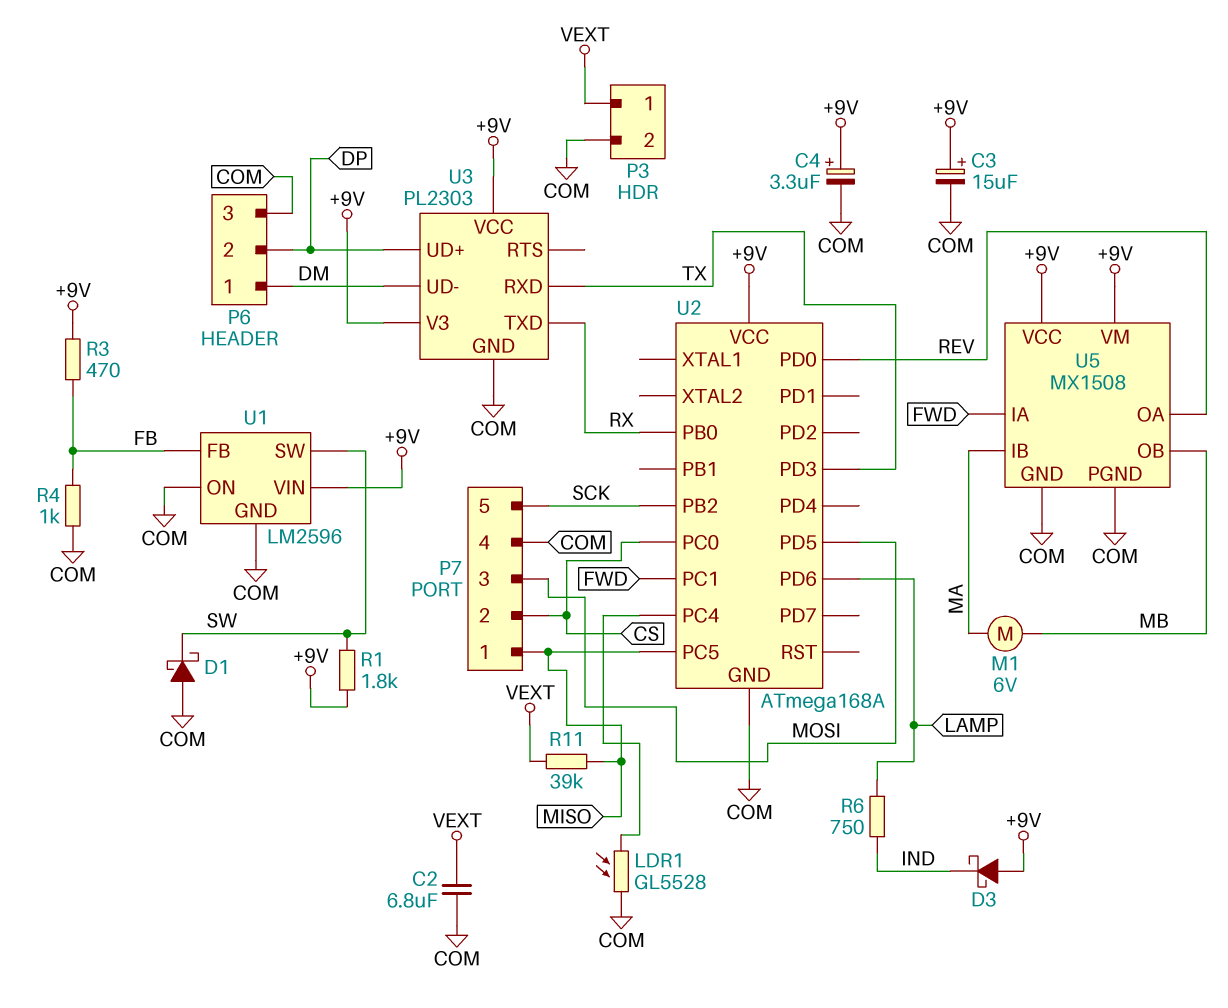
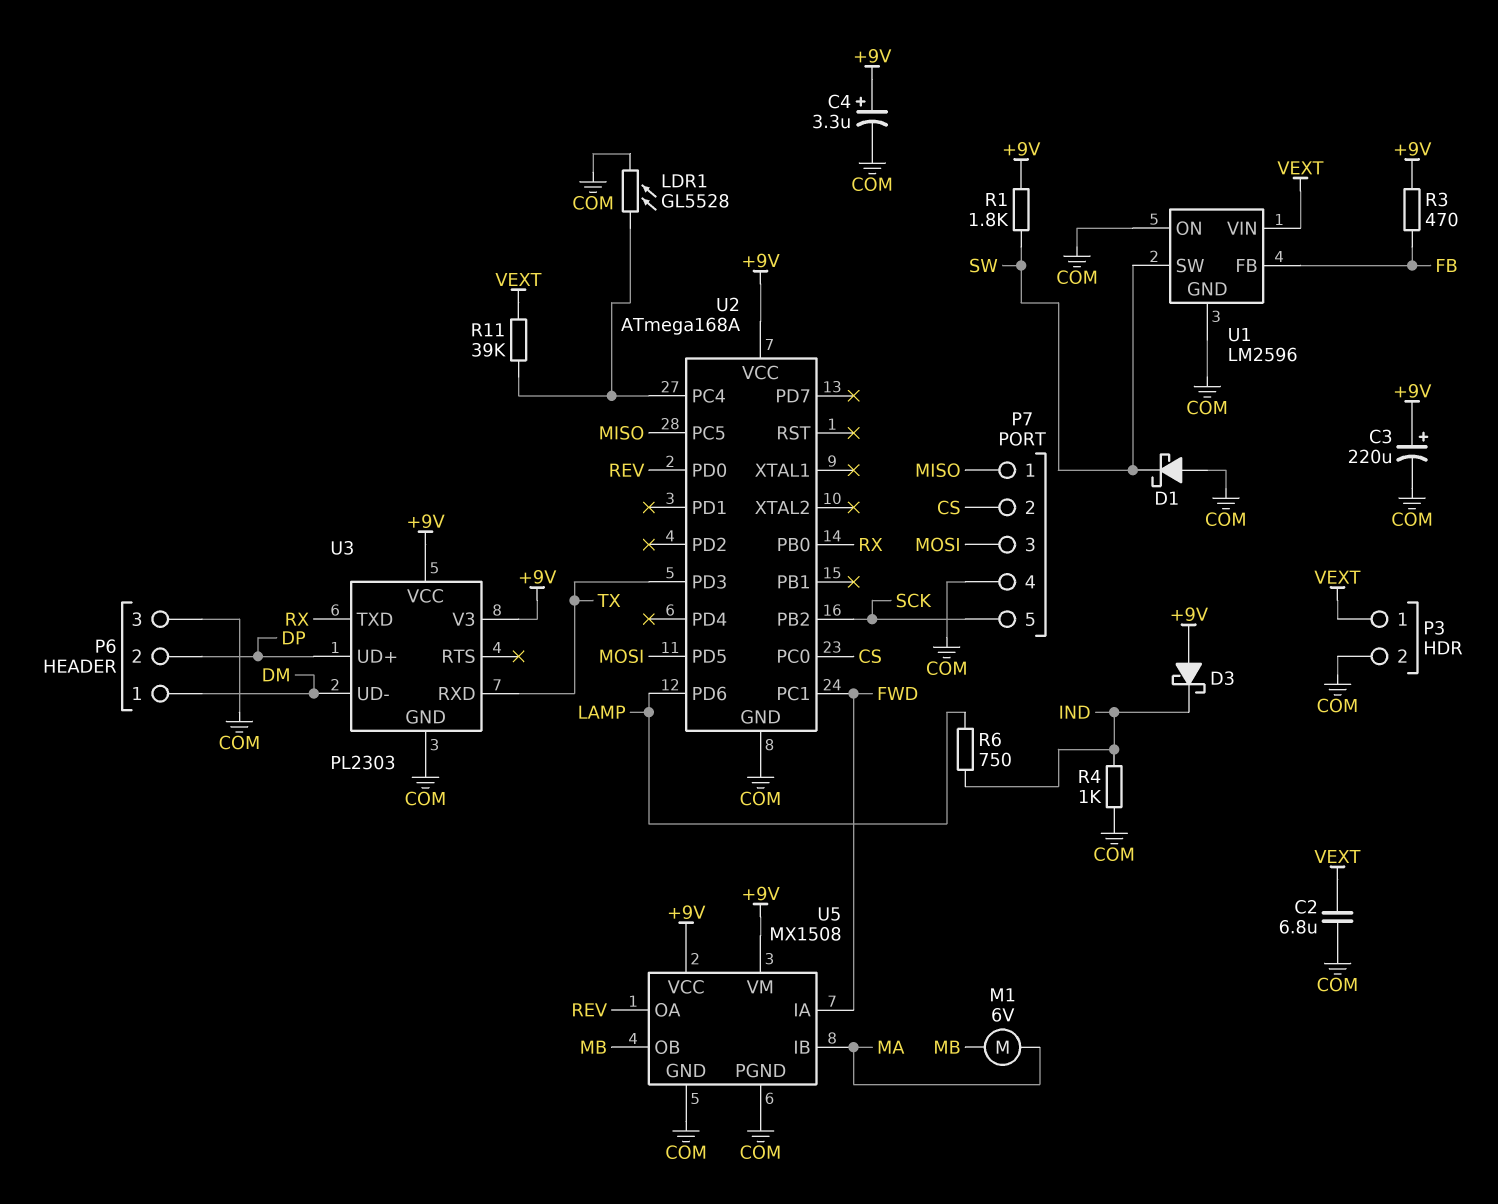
C3: 15uF (plus +9V, minus COM) -> 220uF (plus +9V, minus COM)
R4: 1k (COM, FB) -> 1k (COM, IND)
R11: 39k (MISO, VEXT) -> 39k (U2/PC4, VEXT)
U1 pin VIN: +9V -> VEXT

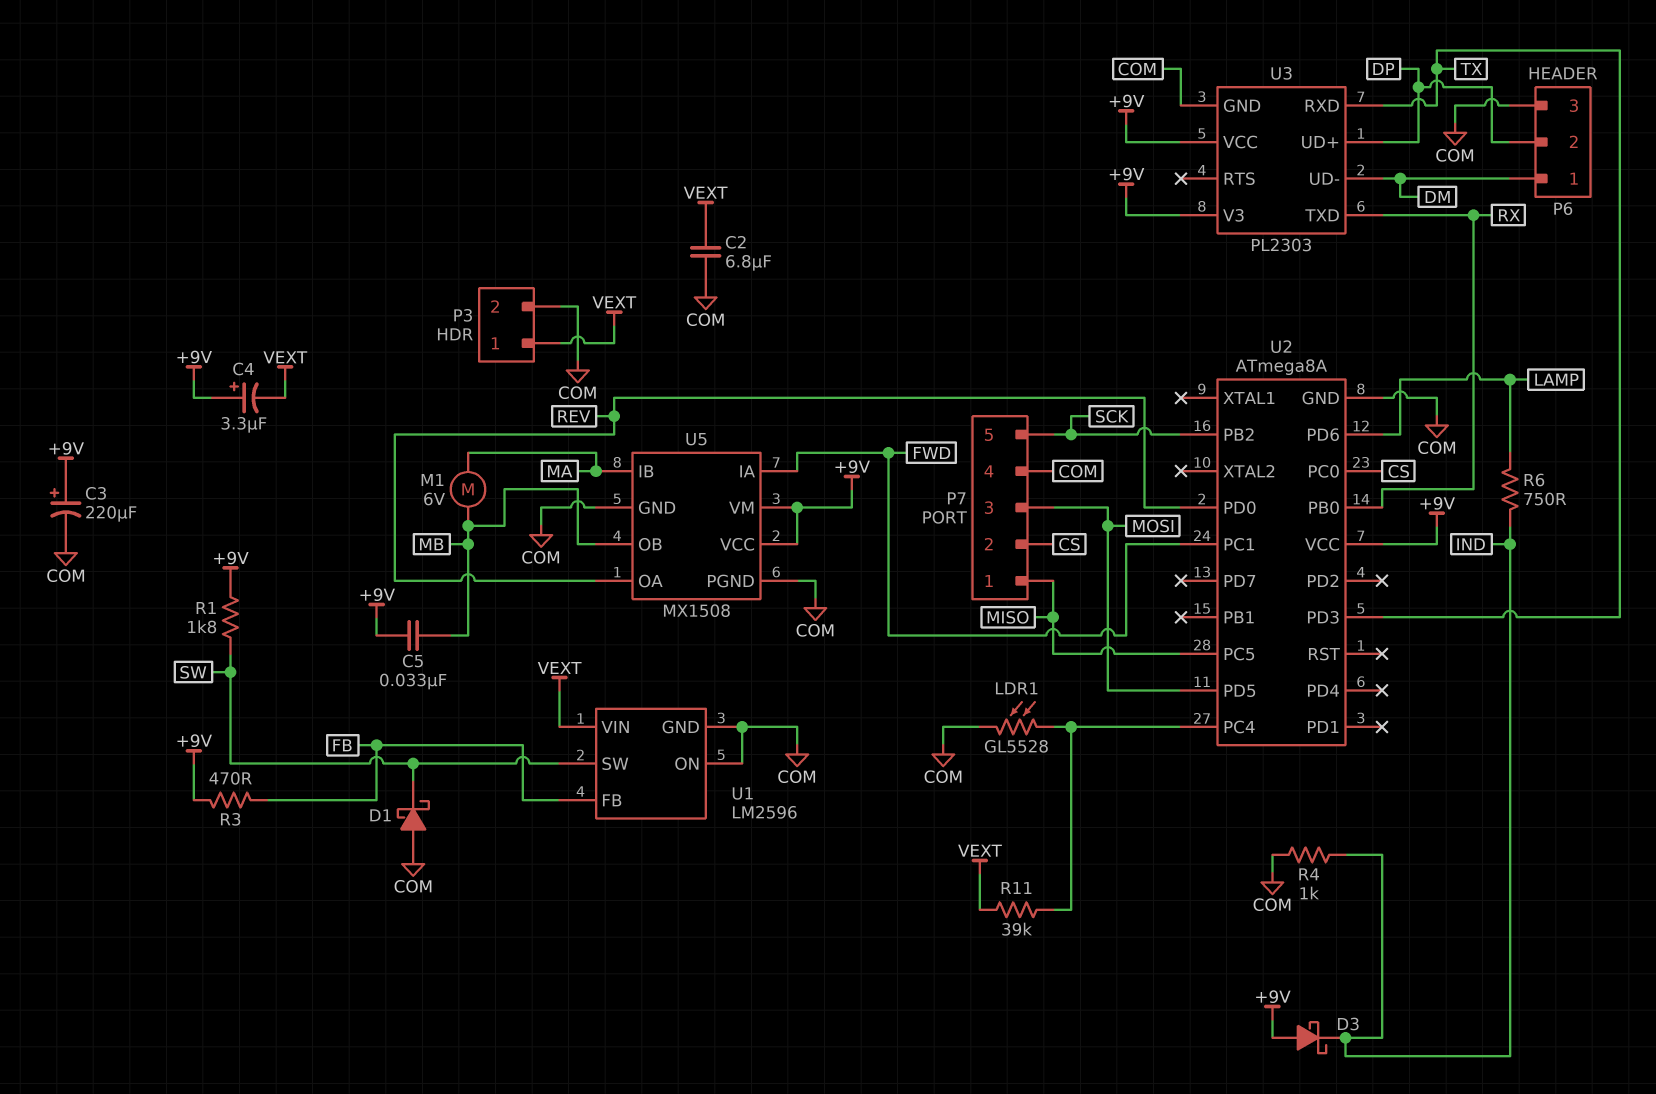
C4: 3.3uF (plus +9V, minus COM) -> 3.3uF (plus +9V, minus VEXT)
C5: none -> 33nF (+9V, MB)
U2: ATmega168A -> ATmega8A

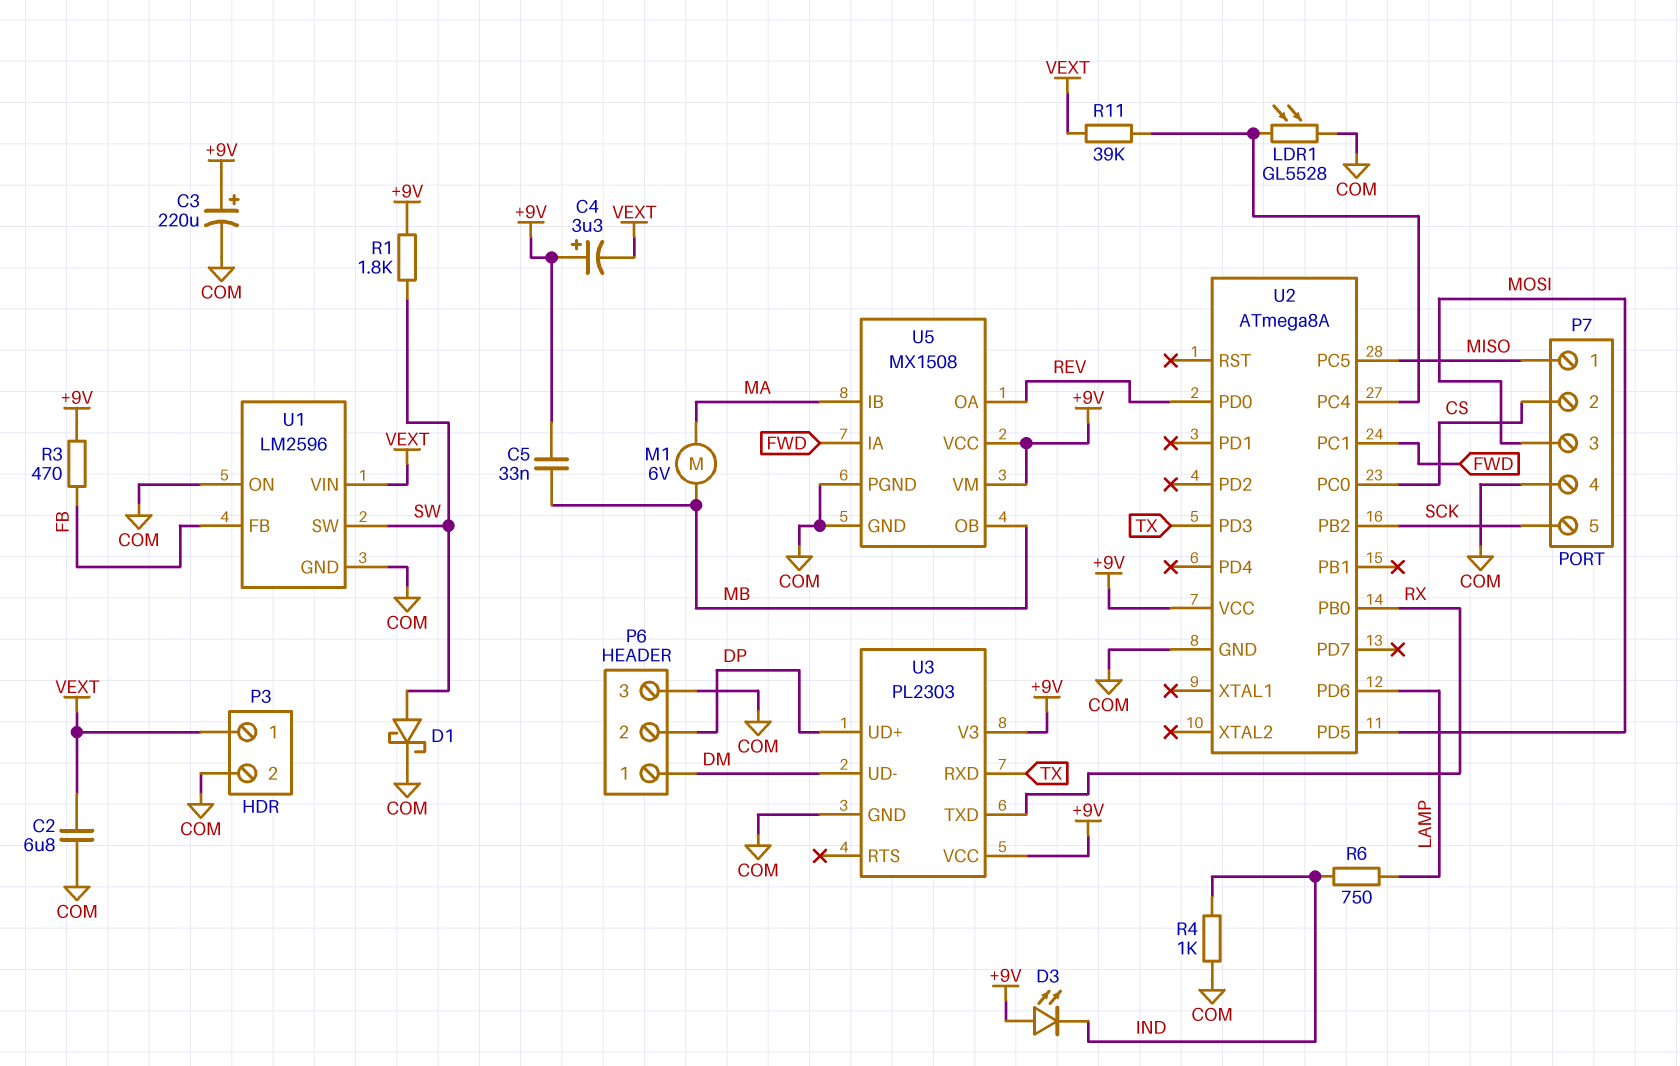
D1: schottky (A COM, K SW) -> schottky (A SW, K COM)
D3: schottky (A +9V, K IND) -> LED (A +9V, K IND)

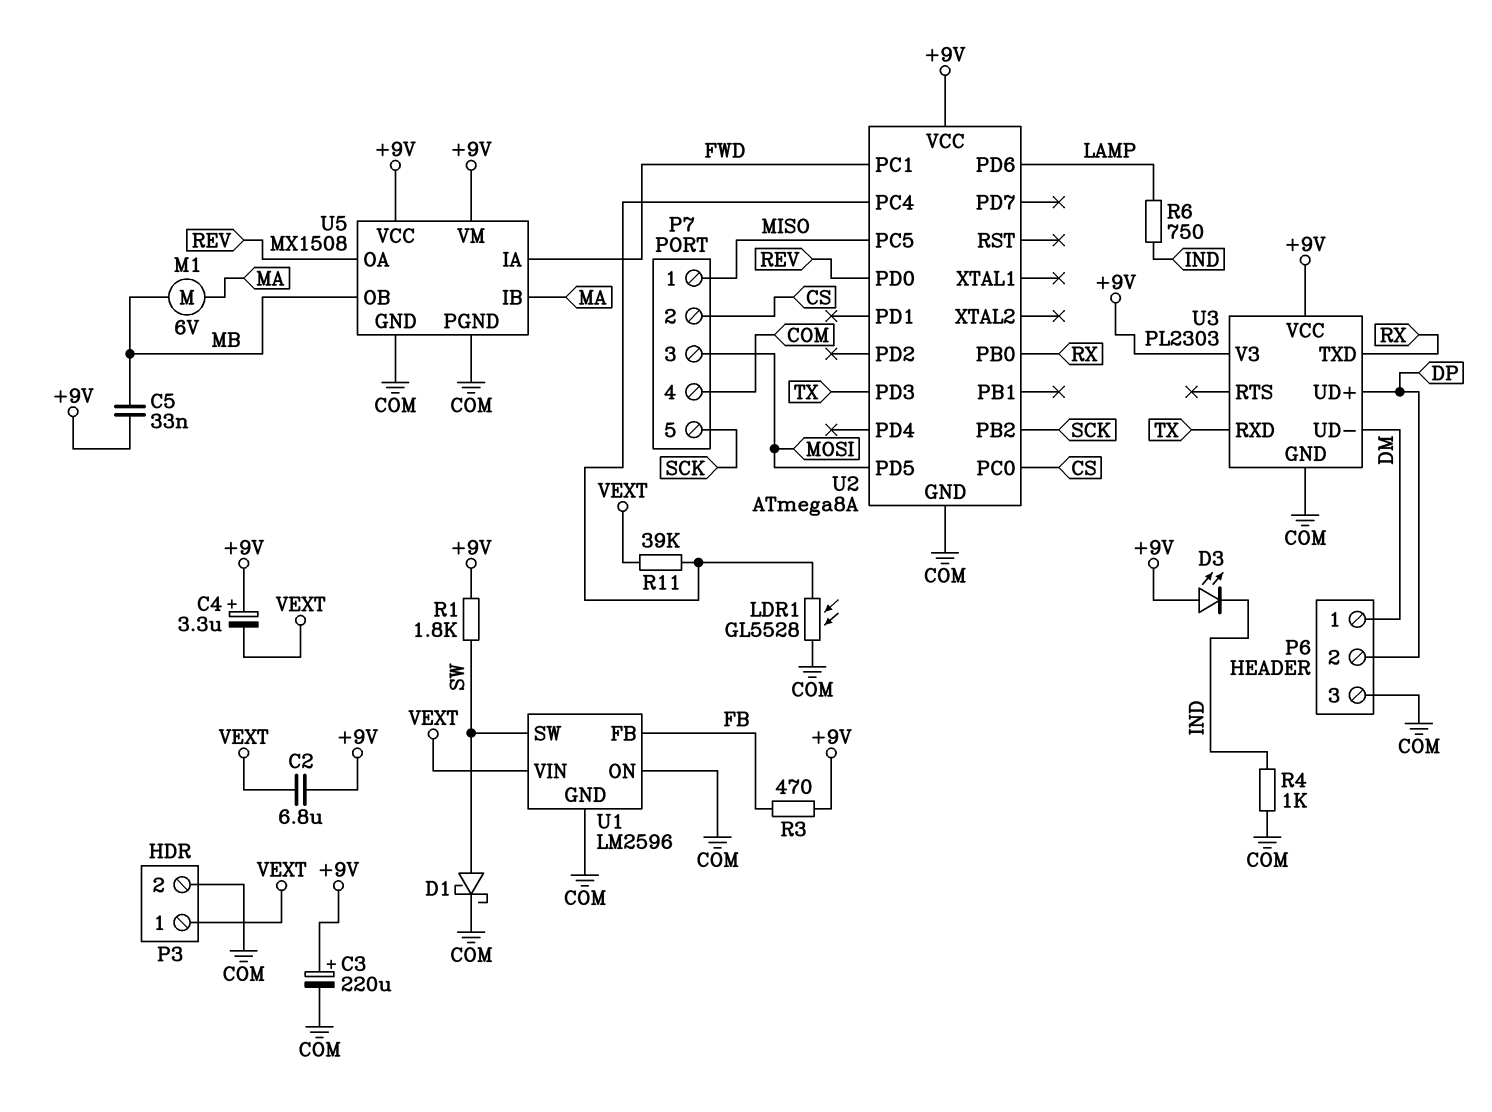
C2: 6.8uF (COM, VEXT) -> 6.8uF (+9V, VEXT)

